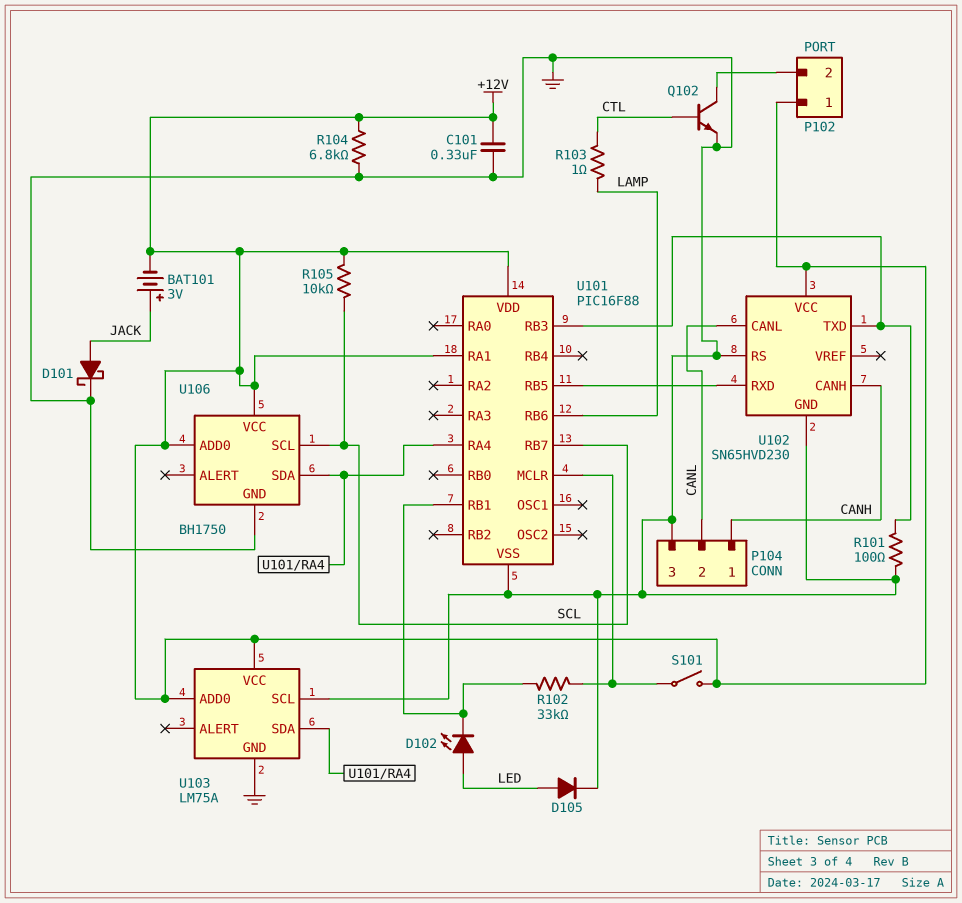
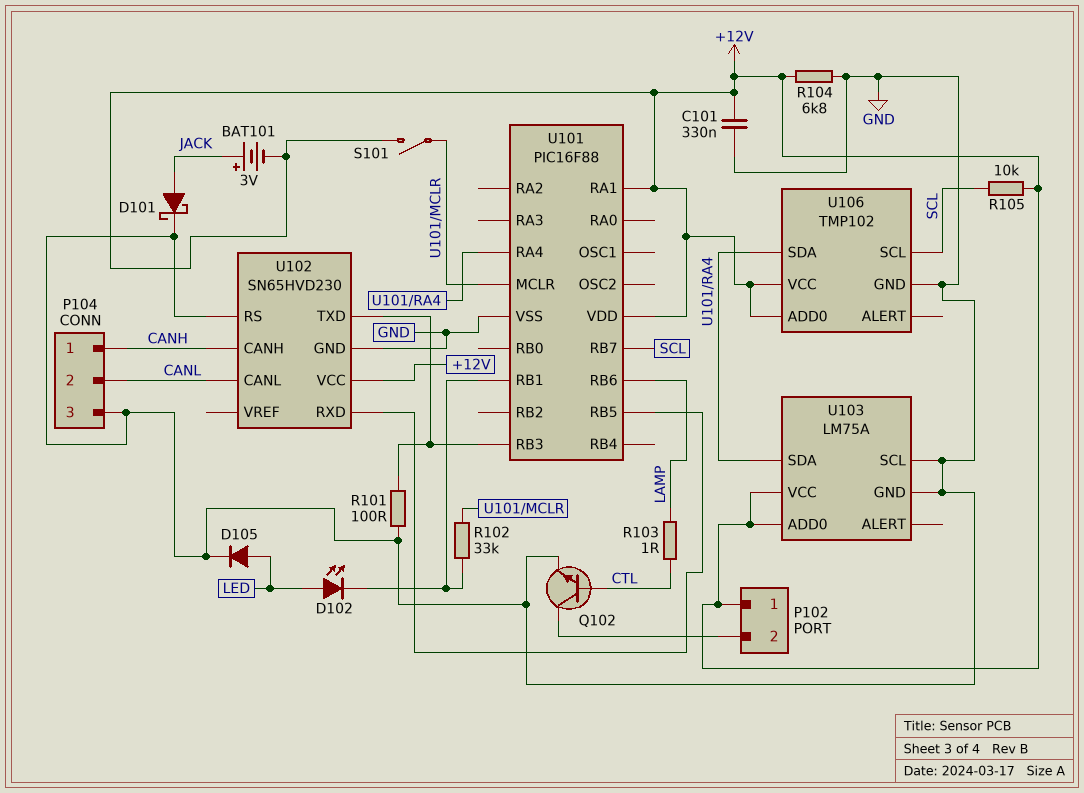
U106: BH1750 -> TMP102

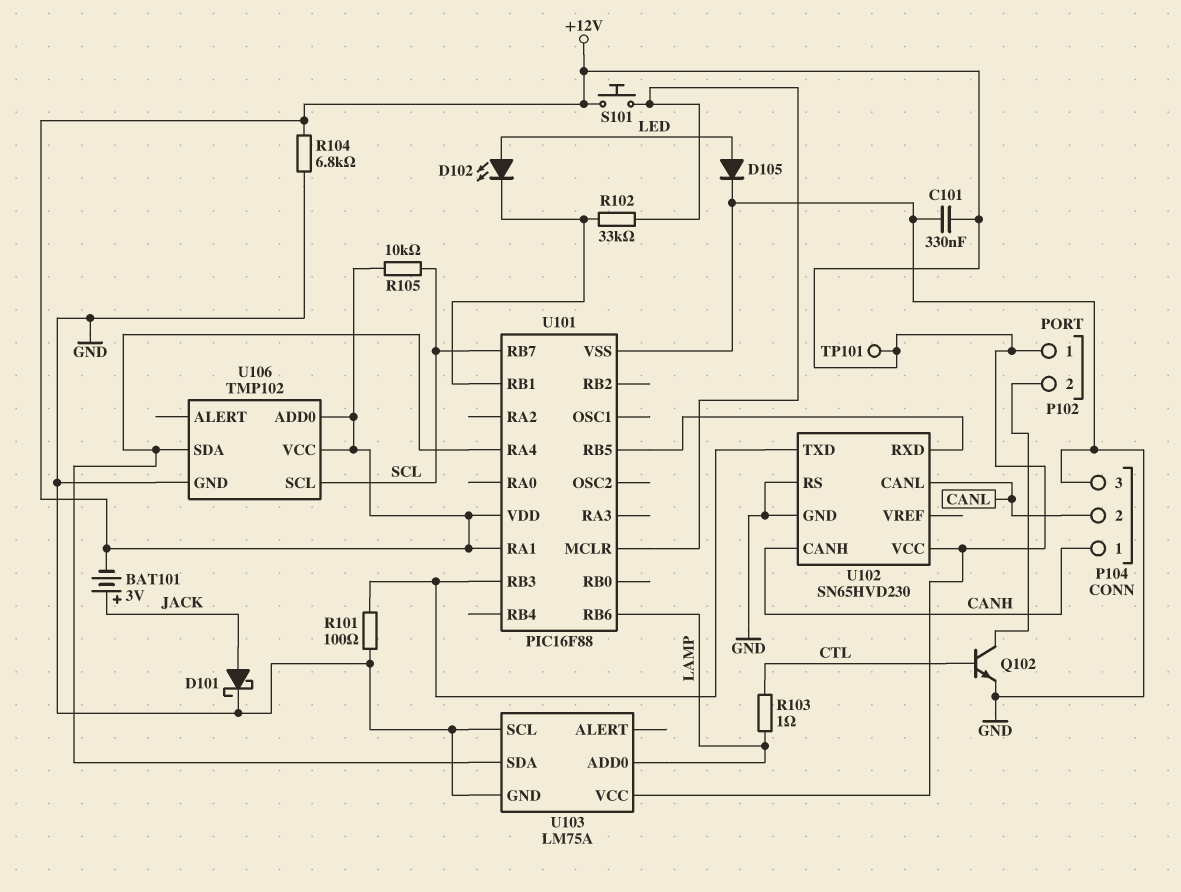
S101: switch (+12V, U101/MCLR) -> button (+12V, U101/MCLR)
TP101: none -> test point (+12V)
U103 pin ADD0: +12V -> LAMP

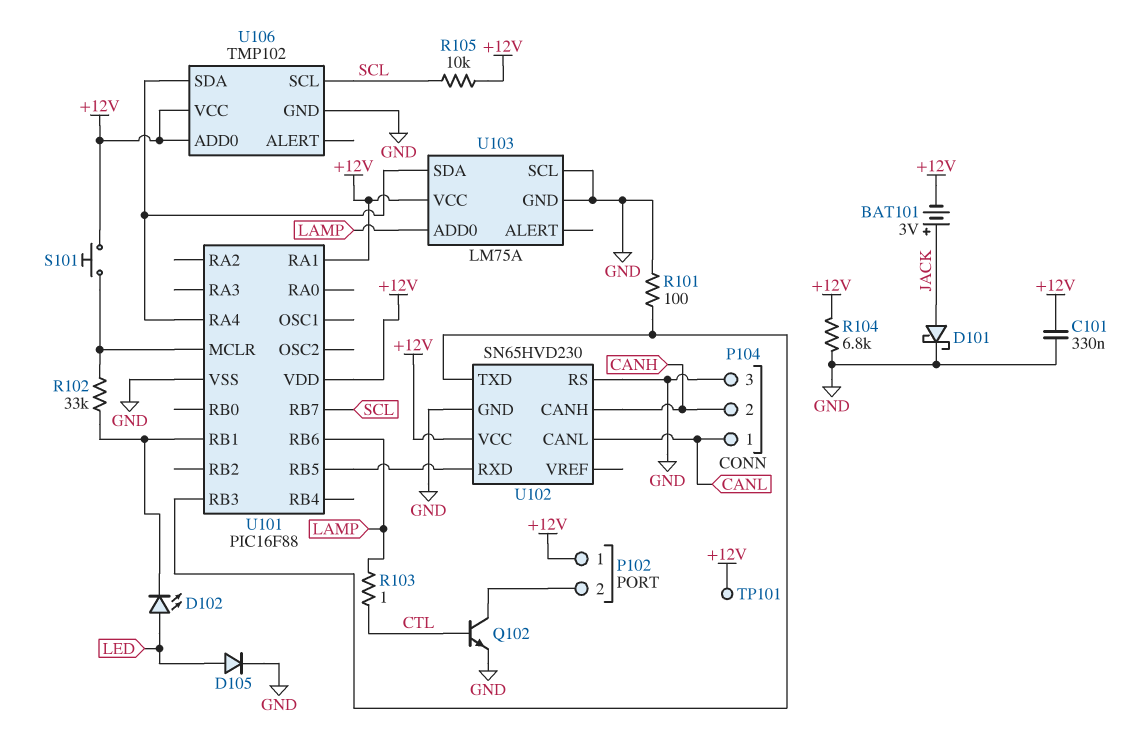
P104 pin 1: CANH -> CANL
P104 pin 2: CANL -> CANH

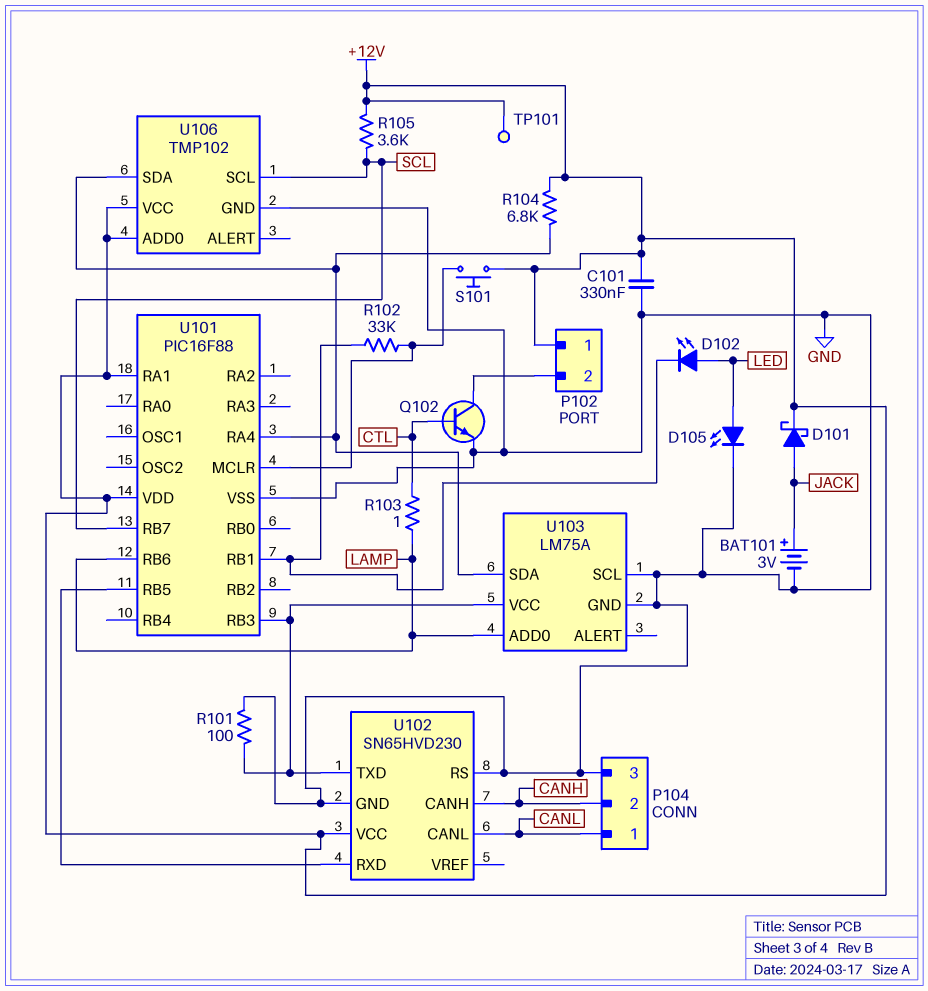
BAT101: 3V (plus JACK, minus +12V) -> 3V (plus JACK, minus GND)
D101: schottky (A JACK, K GND) -> schottky (A JACK, K +12V)
D105: diode (A LED, K GND) -> LED (A LED, K GND)
R104: 6.8k (+12V, GND) -> 6.8k (+12V, U101/RA4)
R105: 10k (+12V, SCL) -> 3.6k (+12V, SCL)
U103 pin VCC: +12V -> U101/RB3

